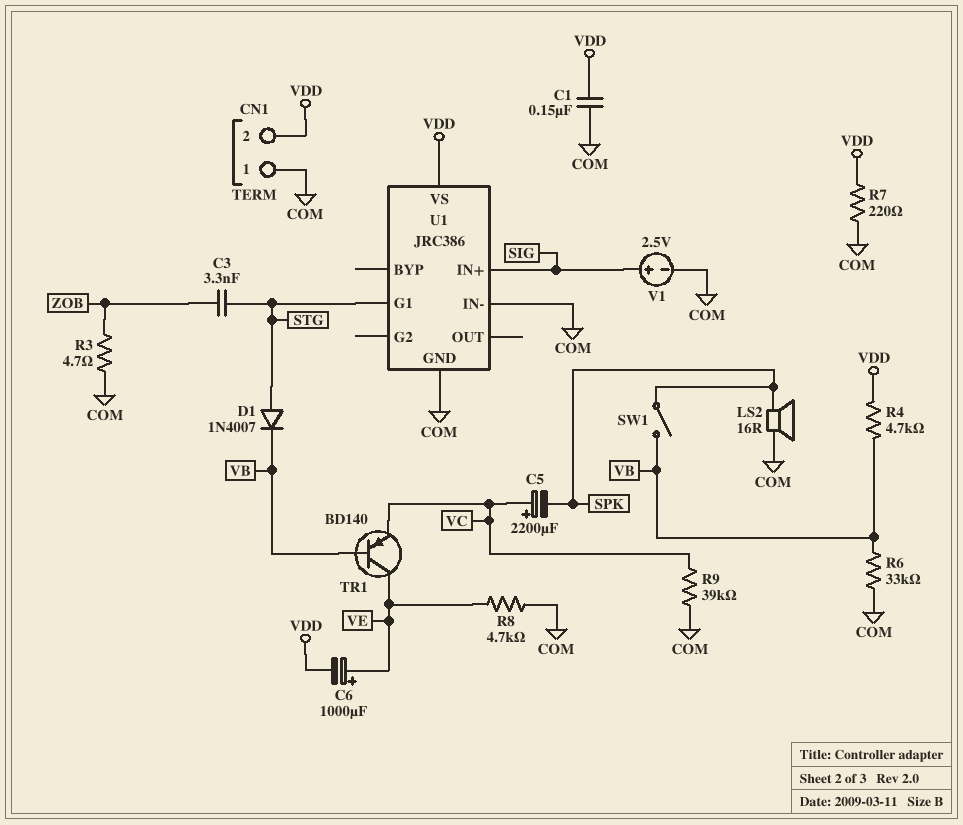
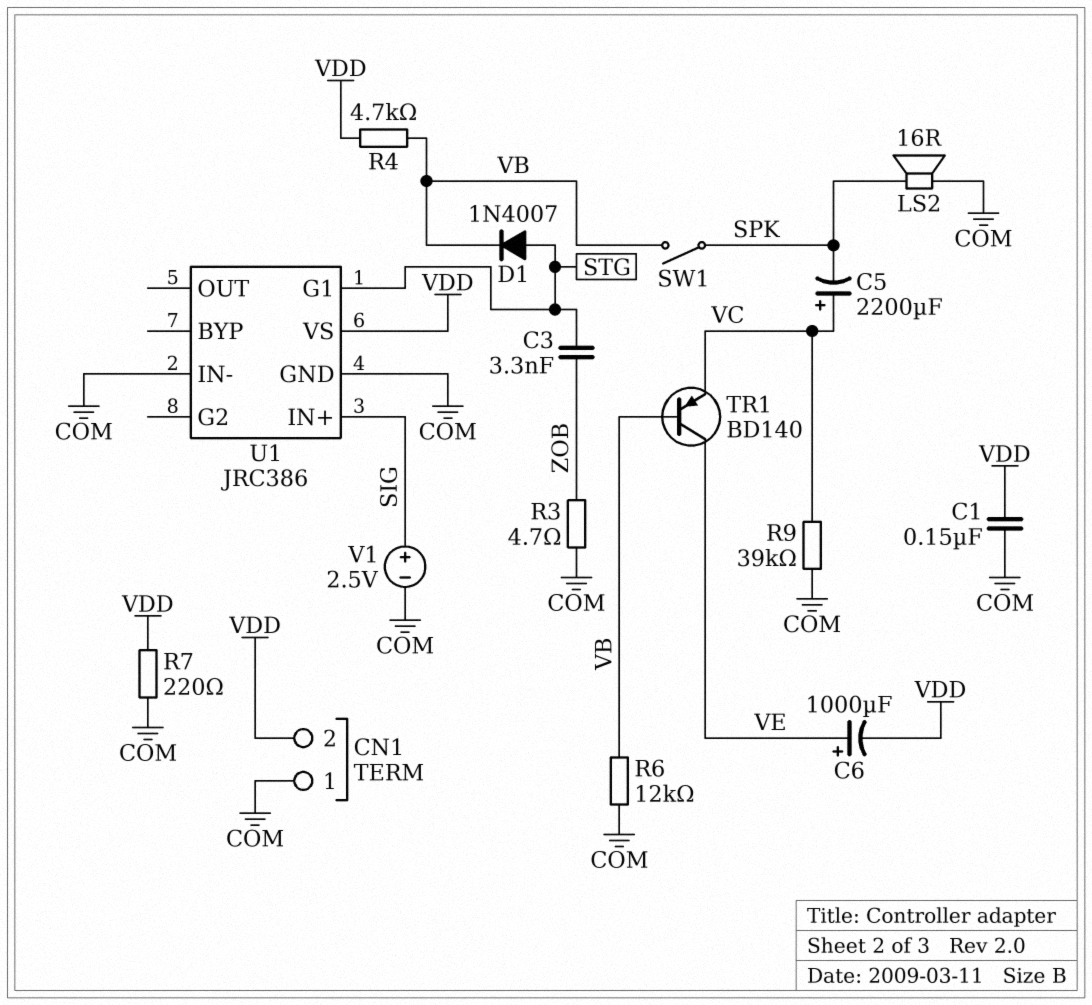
R6: 33k (COM, VB) -> 12k (COM, VB)
R8: 4.7k (COM, VE) -> none

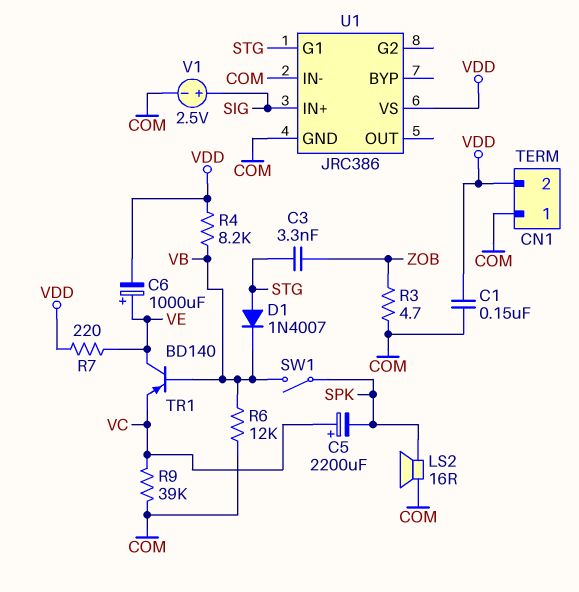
R4: 4.7k (VB, VDD) -> 8.2k (VB, VDD)
R7: 220 (COM, VDD) -> 220 (VDD, VE)

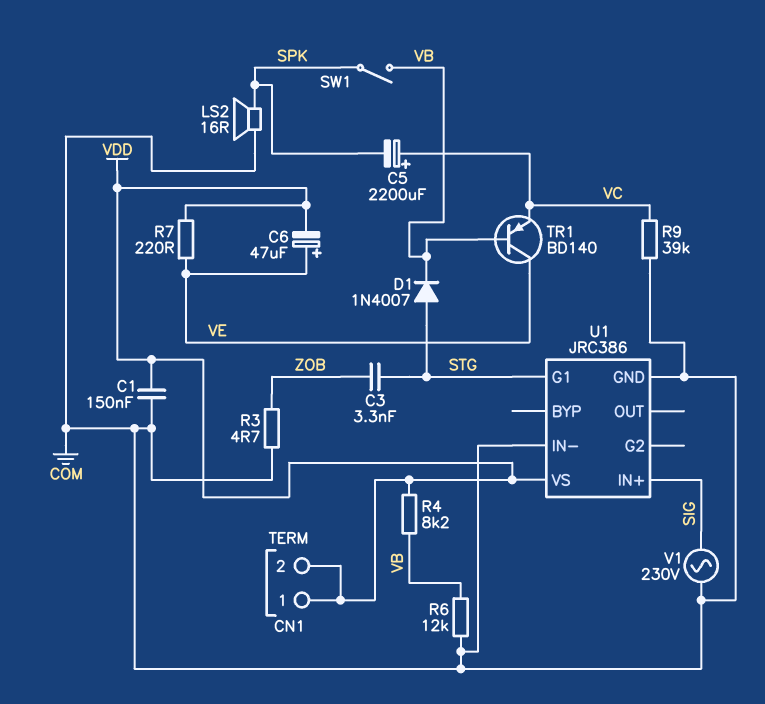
C6: 1000uF (plus VE, minus VDD) -> 47uF (plus VE, minus VDD)
CN1 pin 1: COM -> VDD
V1: 2.5V (plus SIG, minus COM) -> AC 230V (COM, SIG)

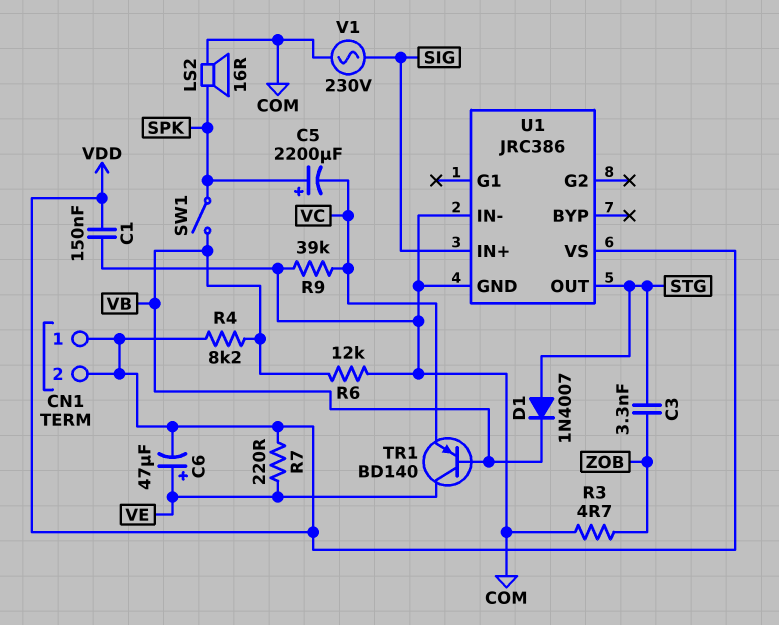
C5: 2200uF (plus VC, minus SPK) -> 2200uF (plus SPK, minus VC)
U1 pin G1: STG -> none
U1 pin OUT: none -> STG

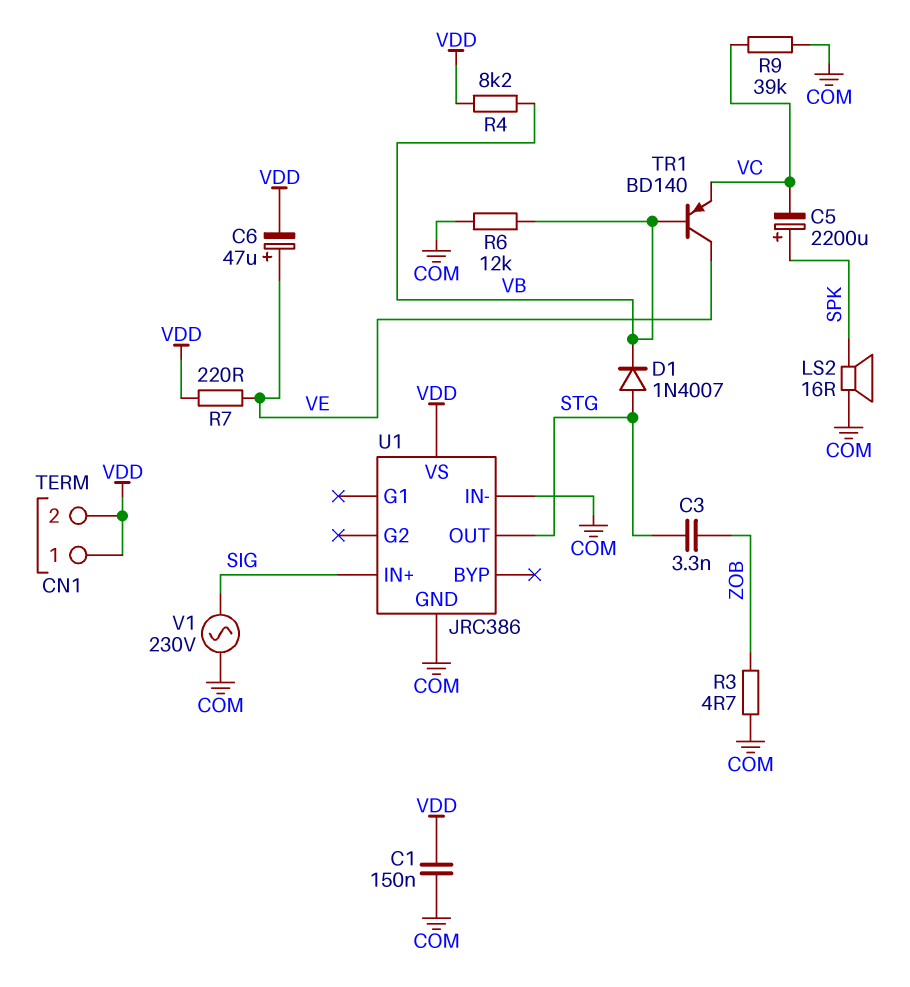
SW1: switch (SPK, VB) -> none

